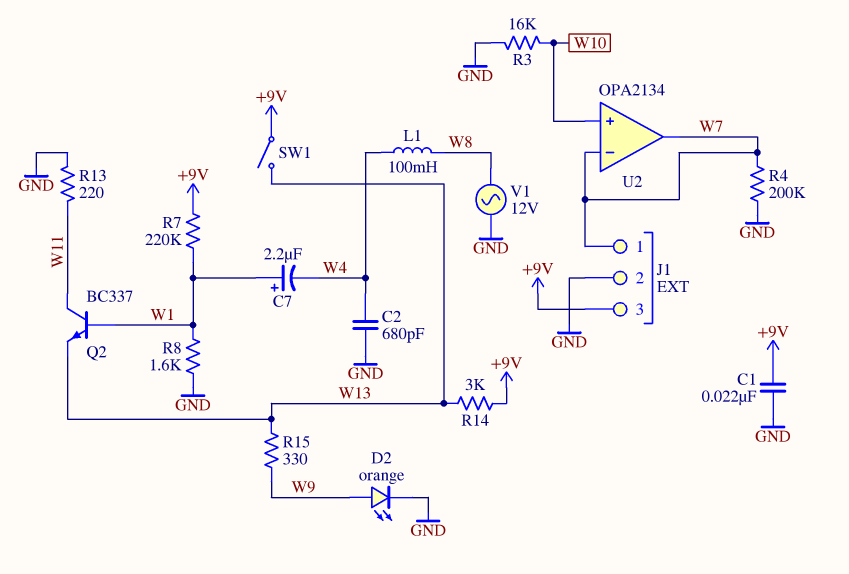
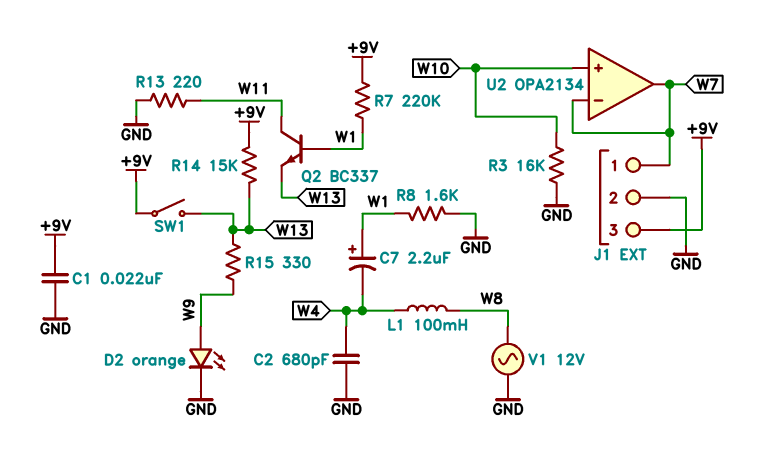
R4: 200k (GND, W7) -> none
R14: 3k (+9V, W13) -> 15k (+9V, W13)

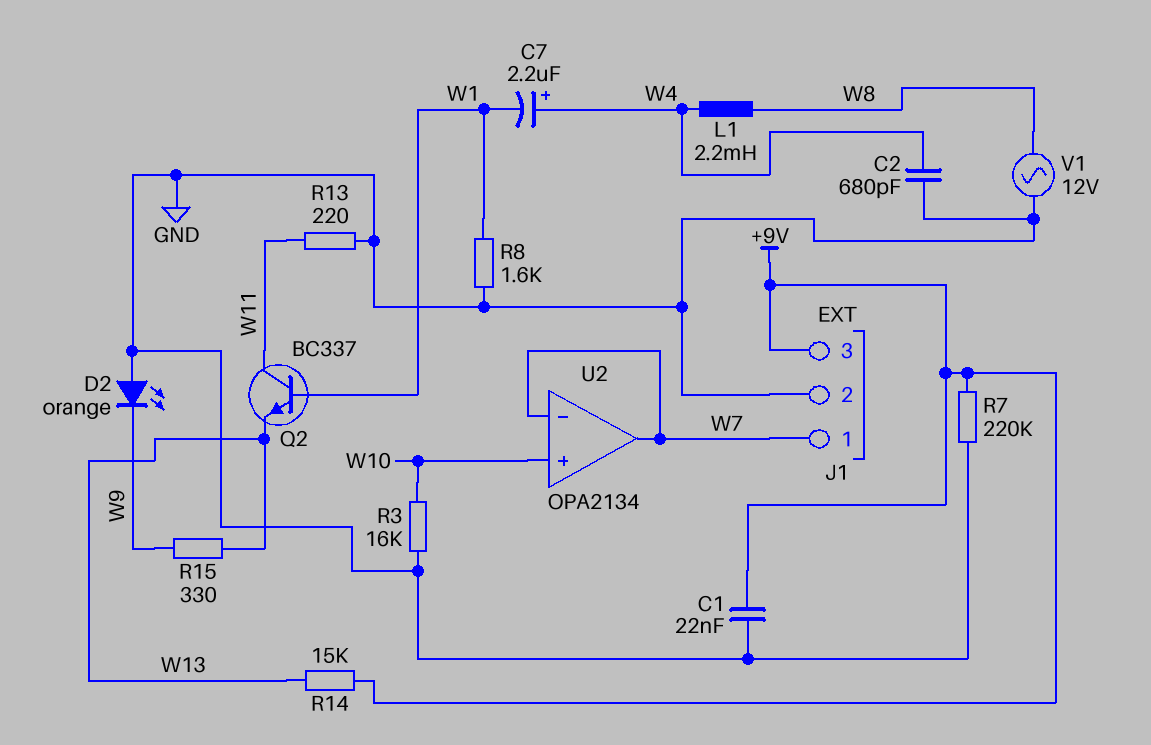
C7: 2.2uF (plus W1, minus W4) -> 2.2uF (plus W4, minus W1)
D2: LED orange (A W9, K GND) -> LED orange (A GND, K W9)
L1: 100mH (W4, W8) -> 2.2mH (W4, W8)
R7: 220k (+9V, W1) -> 220k (+9V, GND)
SW1: switch (+9V, W13) -> none

